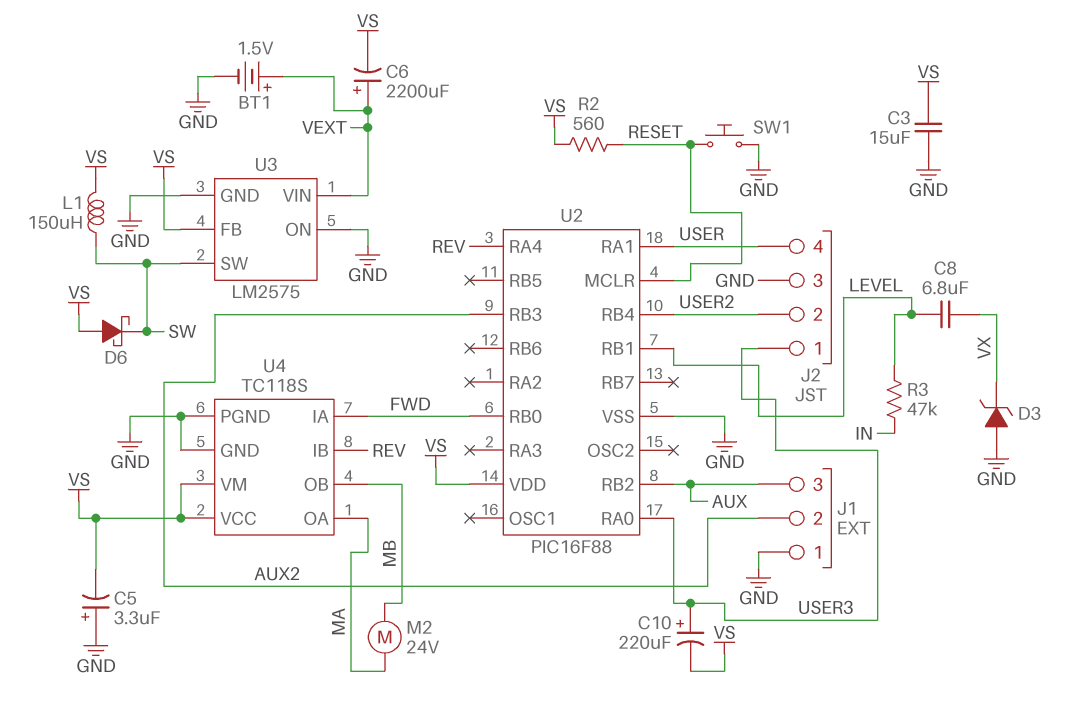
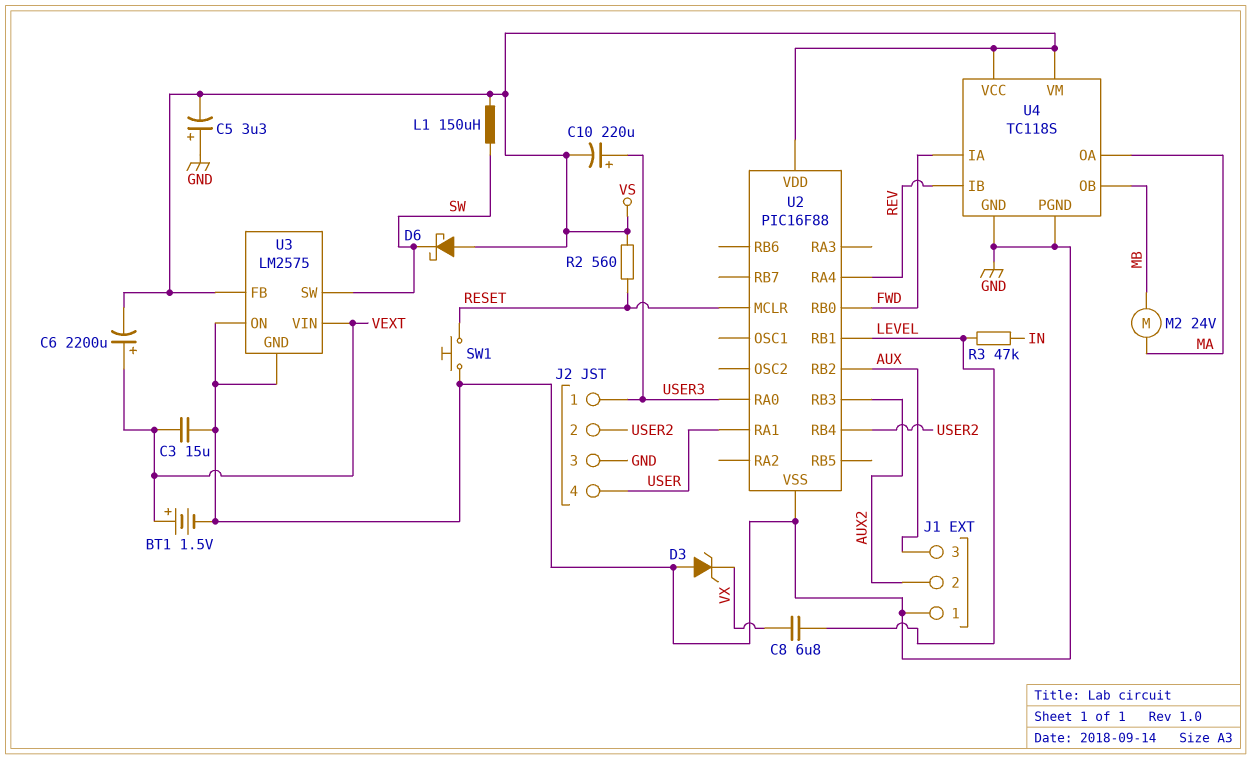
C3: 15uF (GND, VS) -> 15uF (GND, VEXT)

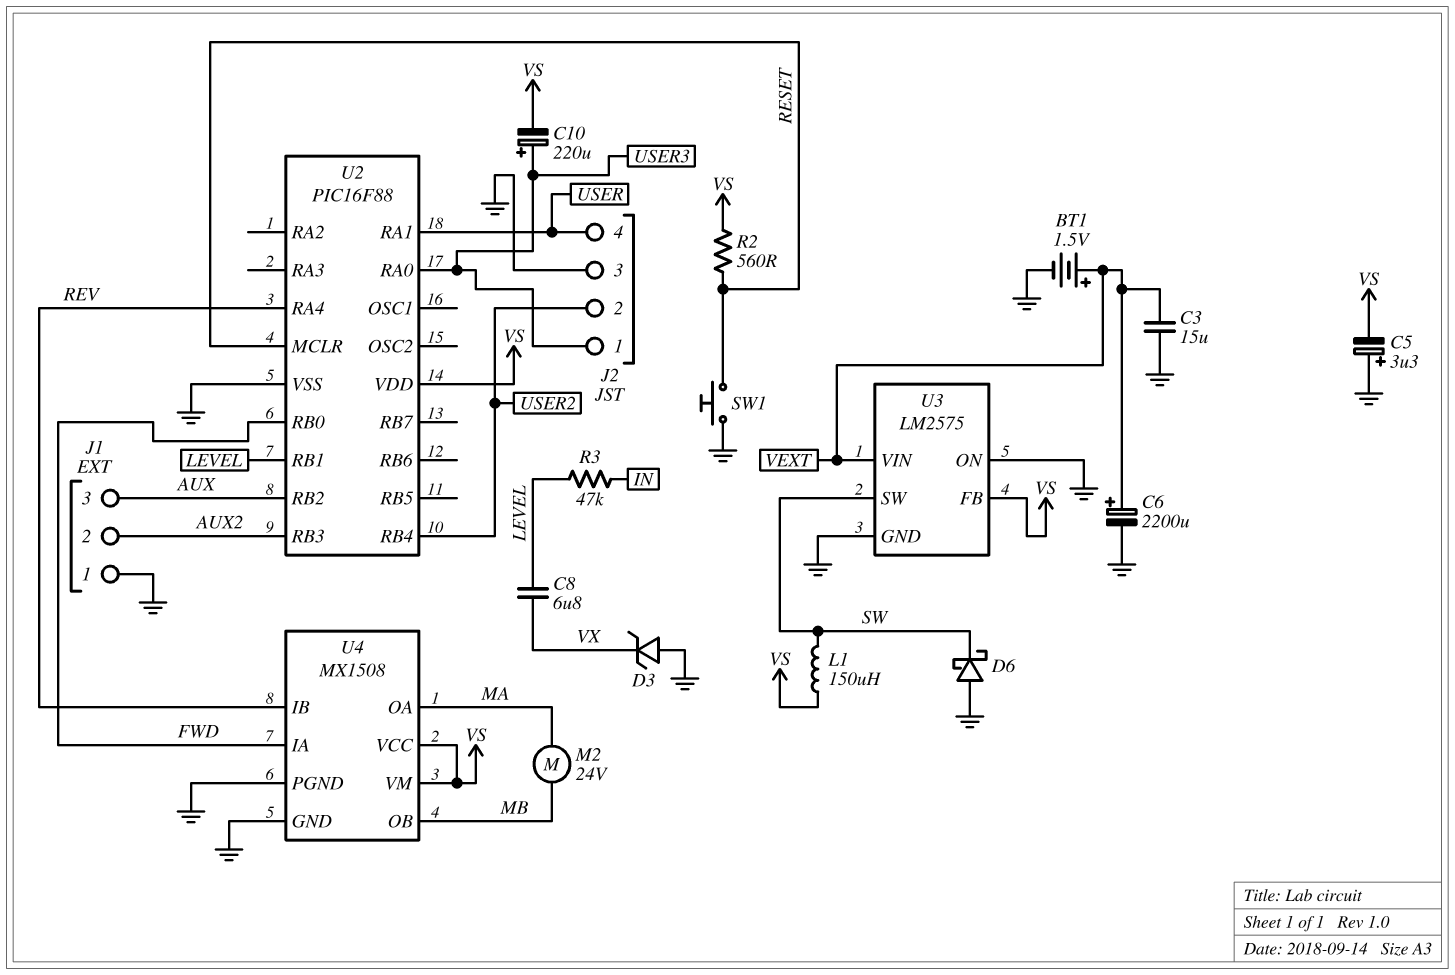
C6: 2200uF (plus VEXT, minus VS) -> 2200uF (plus VEXT, minus GND)
D6: schottky (A VS, K SW) -> schottky (A GND, K SW)
U4: TC118S -> MX1508

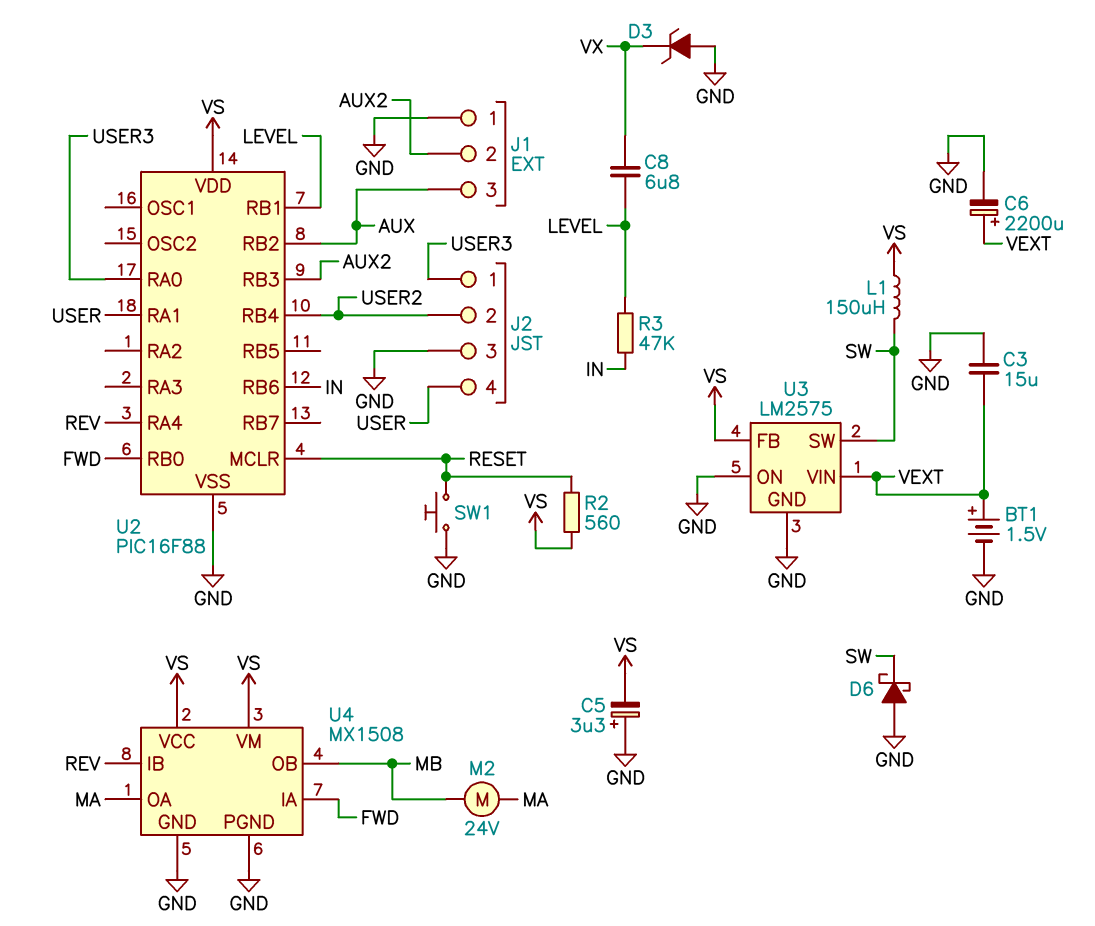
C10: 220uF (plus USER3, minus VS) -> none
U2 pin RB6: none -> IN

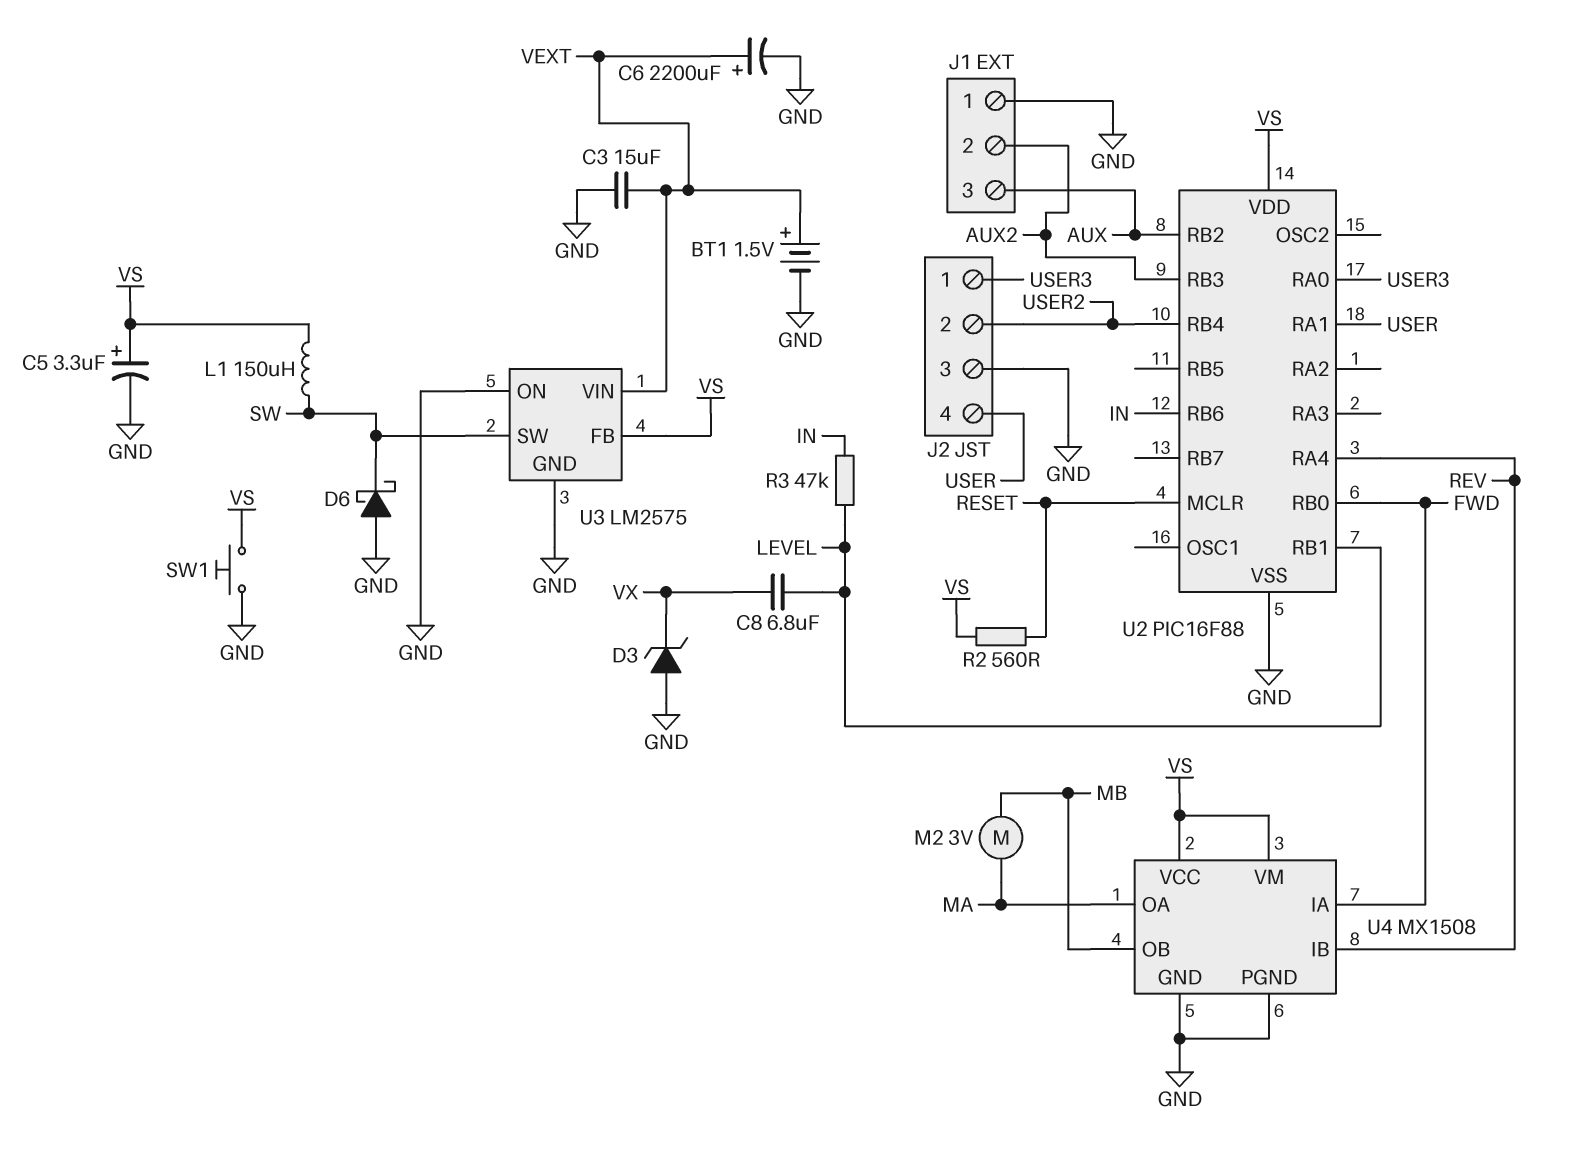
C5: 3.3uF (plus GND, minus VS) -> 3.3uF (plus VS, minus GND)
M2: motor 24V (MA, MB) -> motor 3V (MA, MB)
SW1: button (GND, RESET) -> button (GND, VS)

